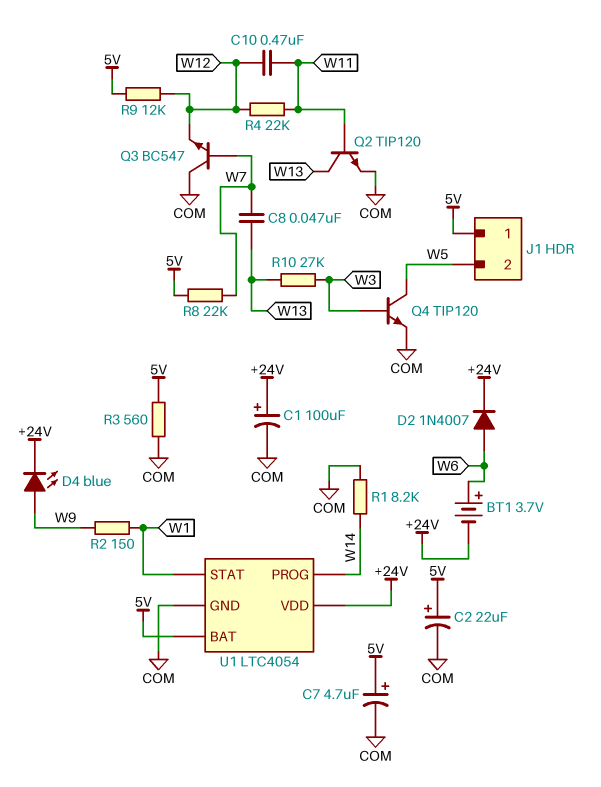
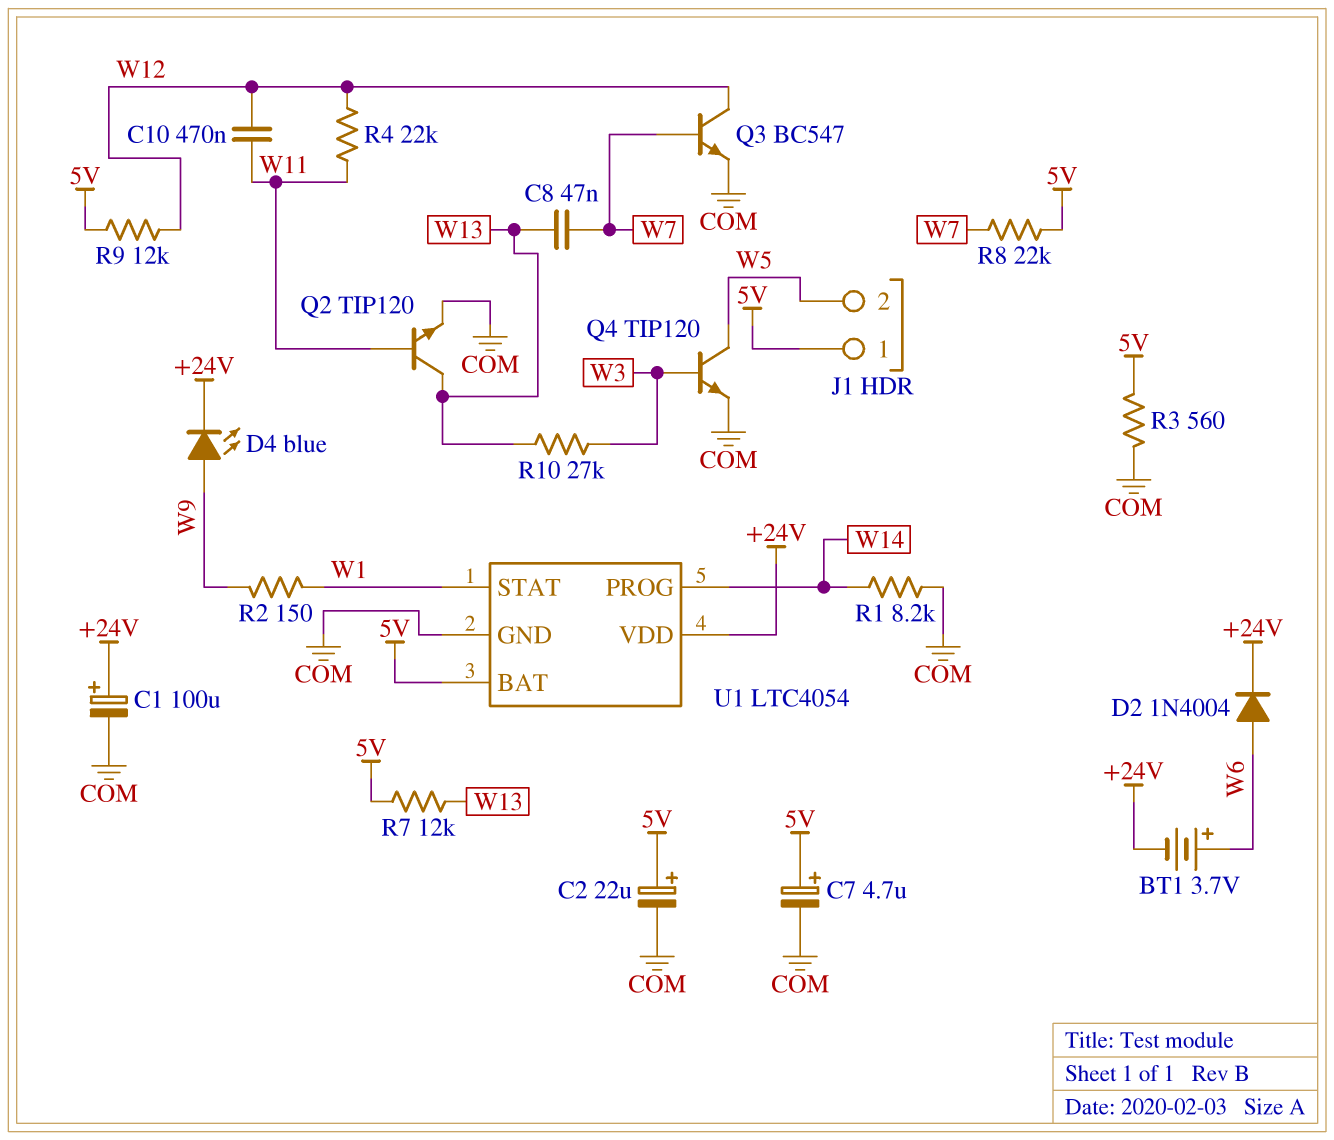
D2: diode 1N4007 (A W6, K +24V) -> diode 1N4004 (A W6, K +24V)
Q3: NPN BC547 (B W7, C COM, E W12) -> NPN BC547 (B W7, C W12, E COM)
R7: none -> 12k (5V, W13)

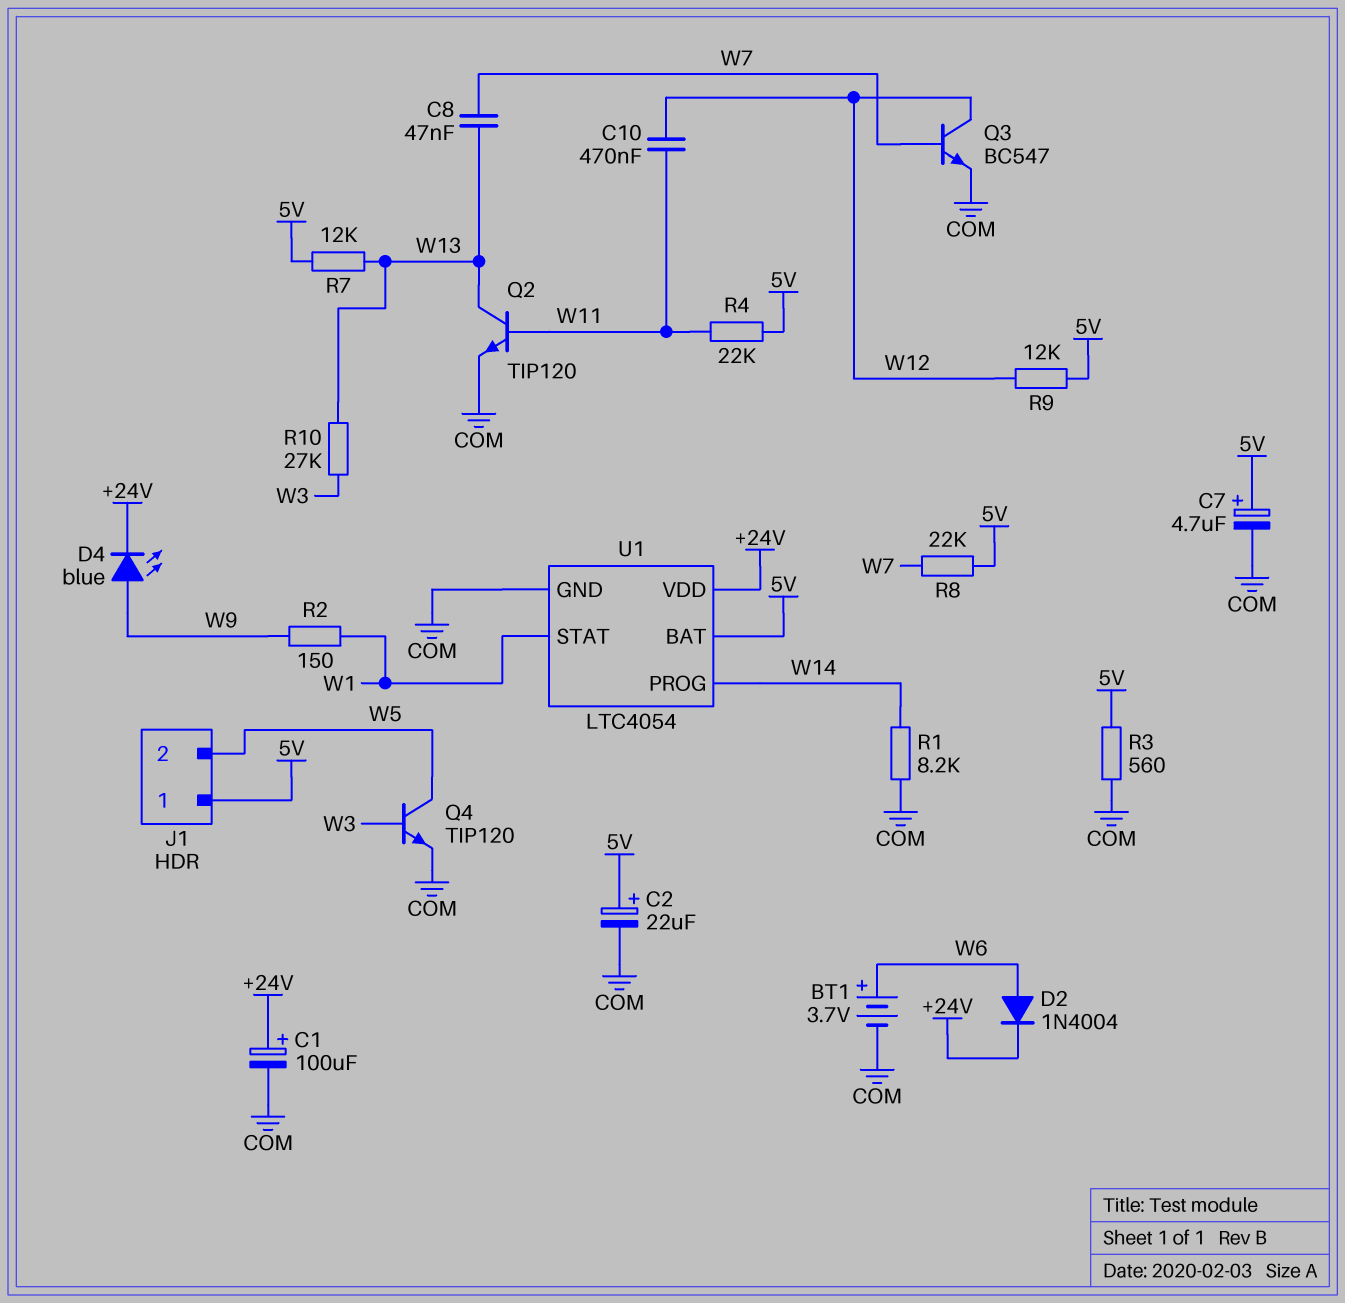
BT1: 3.7V (plus W6, minus +24V) -> 3.7V (plus W6, minus COM)
R4: 22k (W11, W12) -> 22k (5V, W11)

